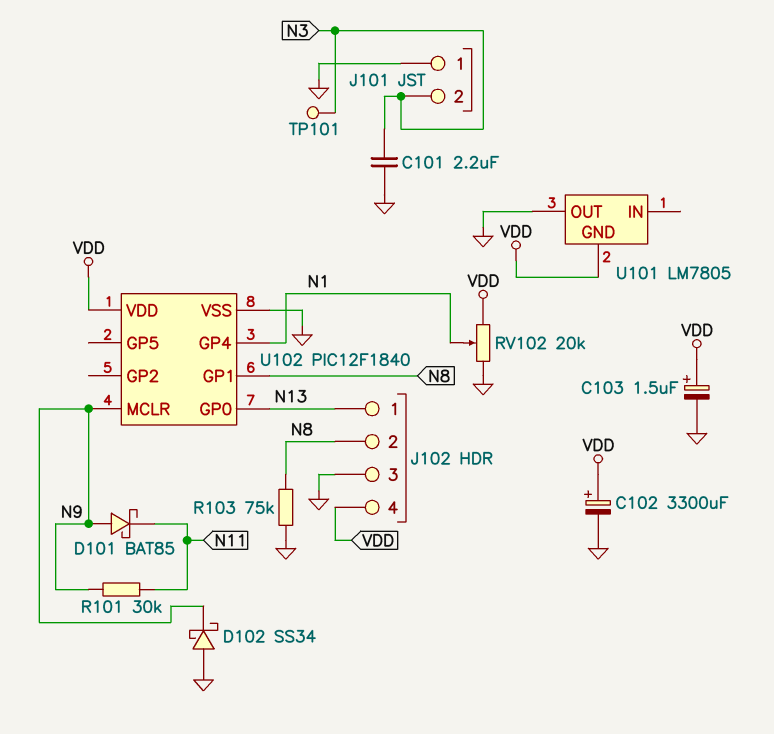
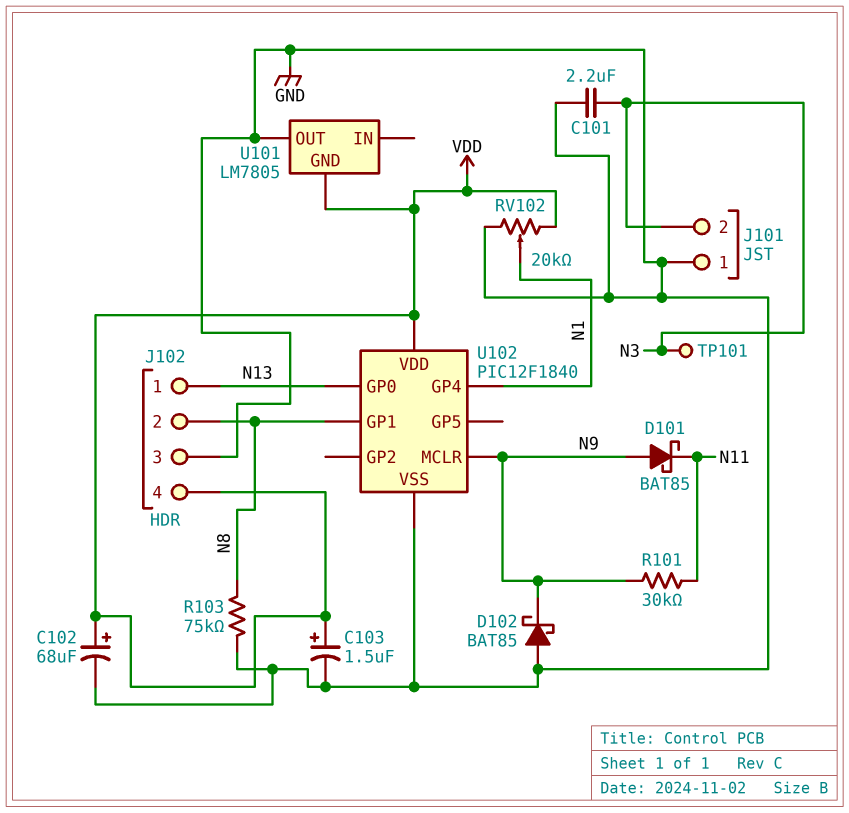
C102: 3300uF (plus VDD, minus GND) -> 68uF (plus VDD, minus GND)
D102: schottky SS34 (A GND, K N9) -> schottky BAT85 (A GND, K N9)

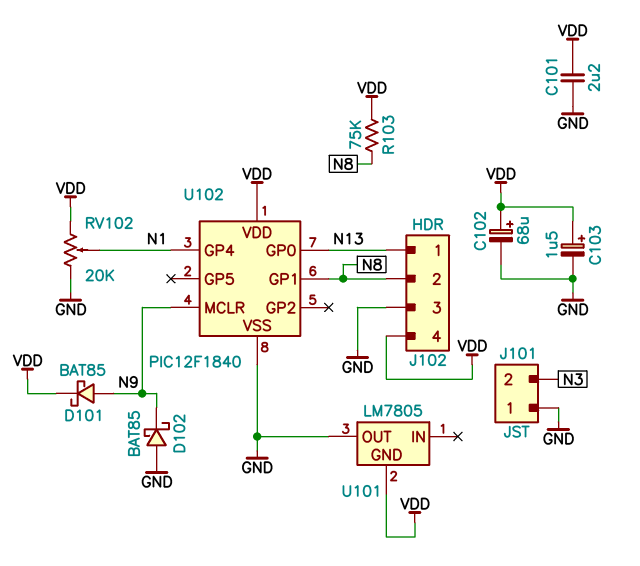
C101: 2.2uF (GND, N3) -> 2.2uF (GND, VDD)
D101: schottky BAT85 (A N9, K N11) -> schottky BAT85 (A N9, K VDD)
R101: 30k (N9, N11) -> none
R103: 75k (GND, N8) -> 75k (N8, VDD)
TP101: test point (N3) -> none

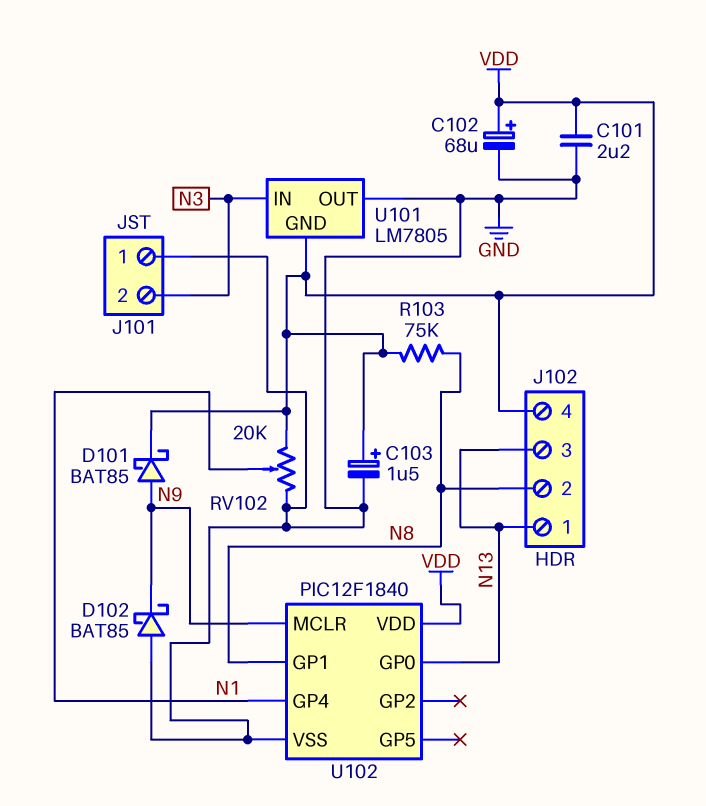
J102 pin 3: GND -> N13
U101 pin IN: none -> N3

